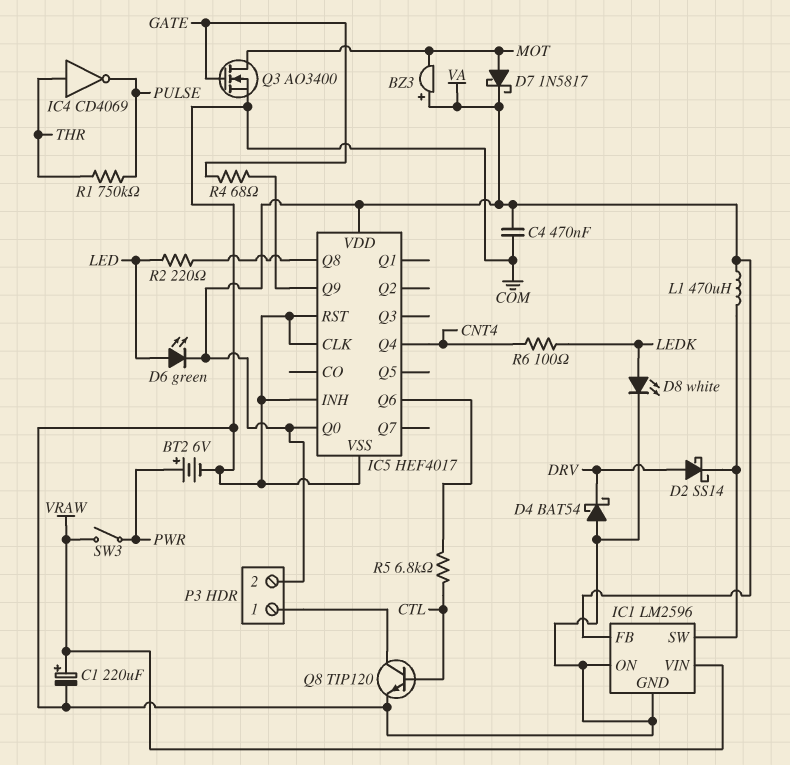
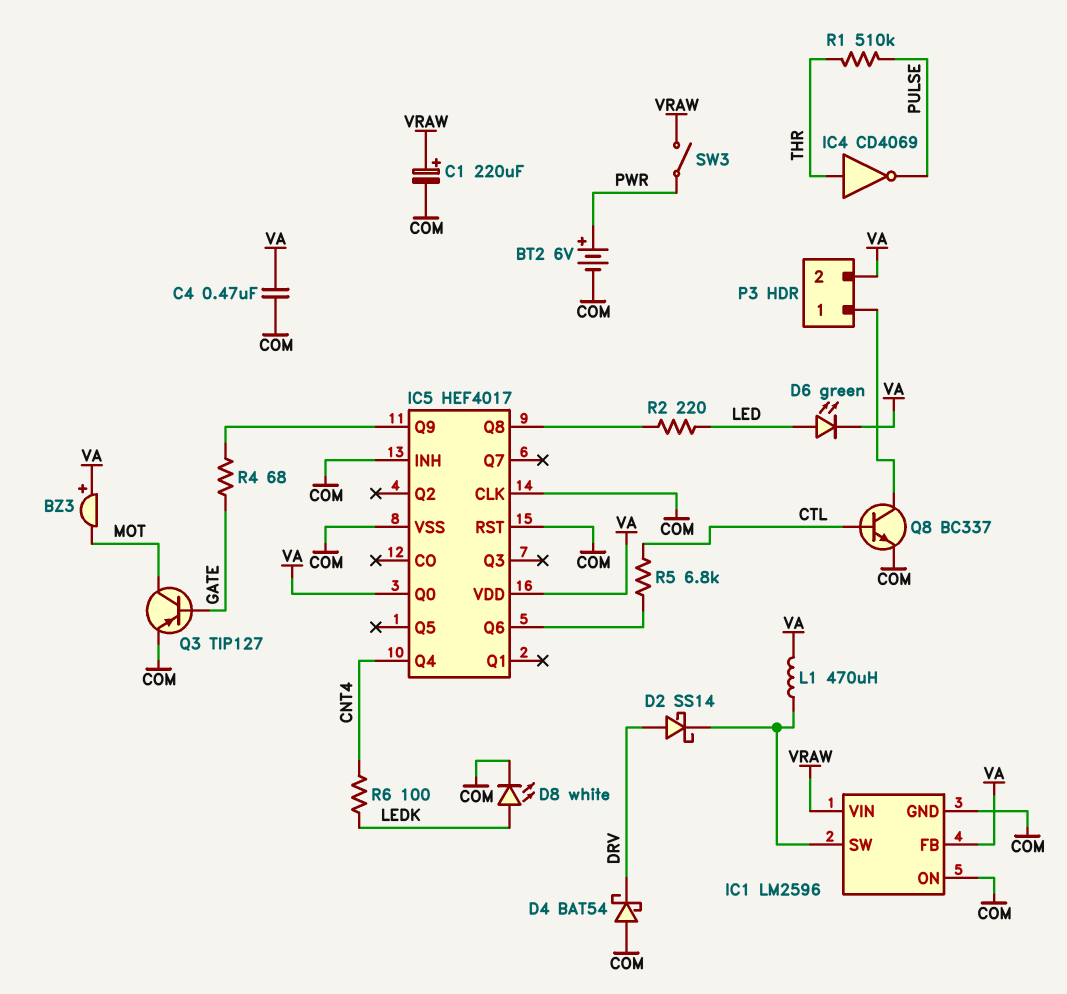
D7: schottky 1N5817 (A MOT, K VA) -> none
Q3: NMOS AO3400 (G GATE, D MOT, S COM) -> PNP TIP127 (B GATE, C MOT, E COM)
Q8: NPN TIP120 (B CTL, C P3/1, E COM) -> NPN BC337 (B CTL, C P3/1, E COM)
R1: 750k (PULSE, THR) -> 510k (PULSE, THR)

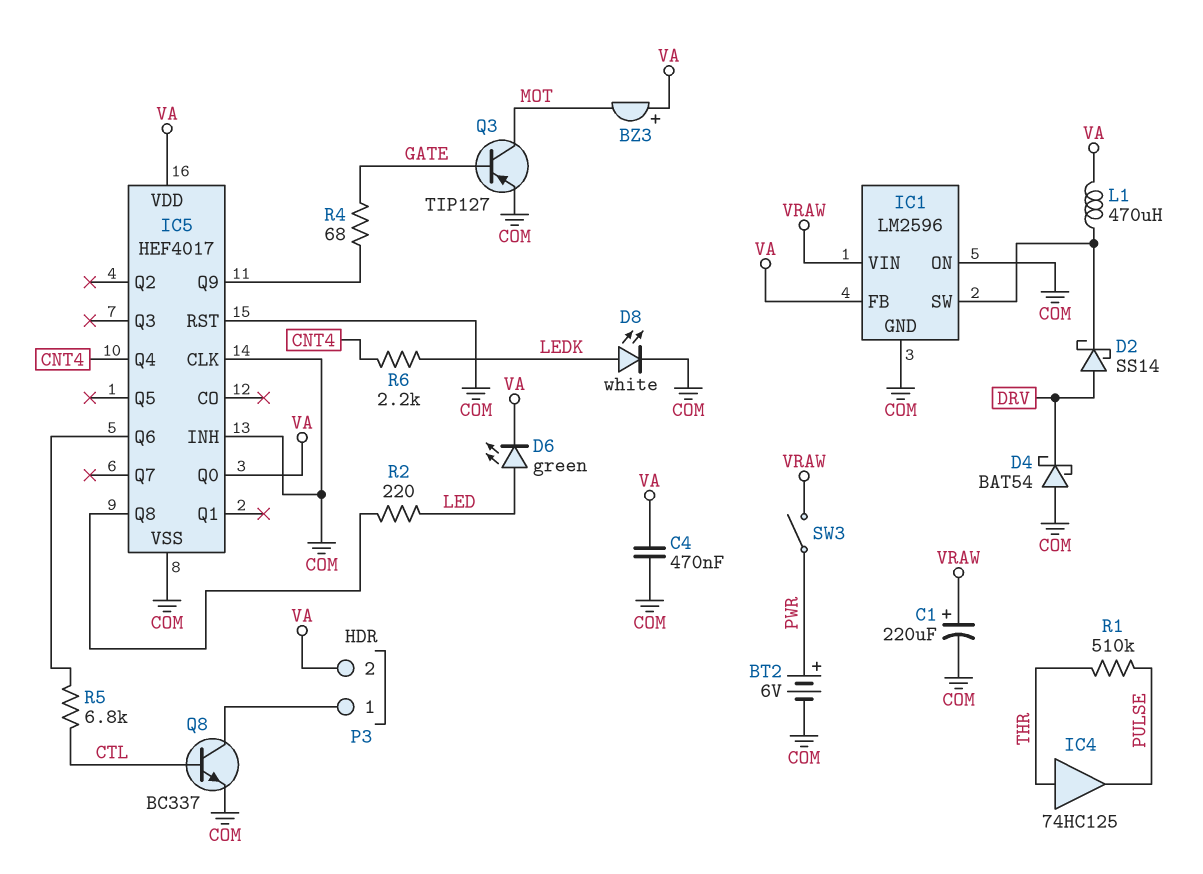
IC4: NOT CD4069 (in THR, out PULSE) -> buffer 74HC125 (in THR, out PULSE)
R6: 100 (CNT4, LEDK) -> 2.2k (CNT4, LEDK)

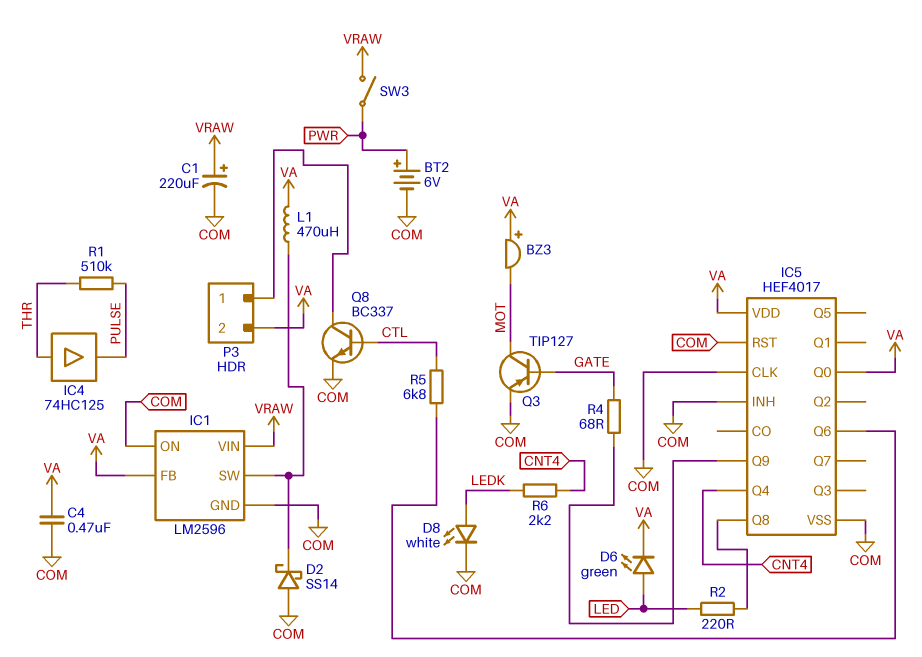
D2: schottky SS14 (A DRV, K IC1/SW) -> schottky SS14 (A COM, K IC1/SW)
D4: schottky BAT54 (A COM, K DRV) -> none

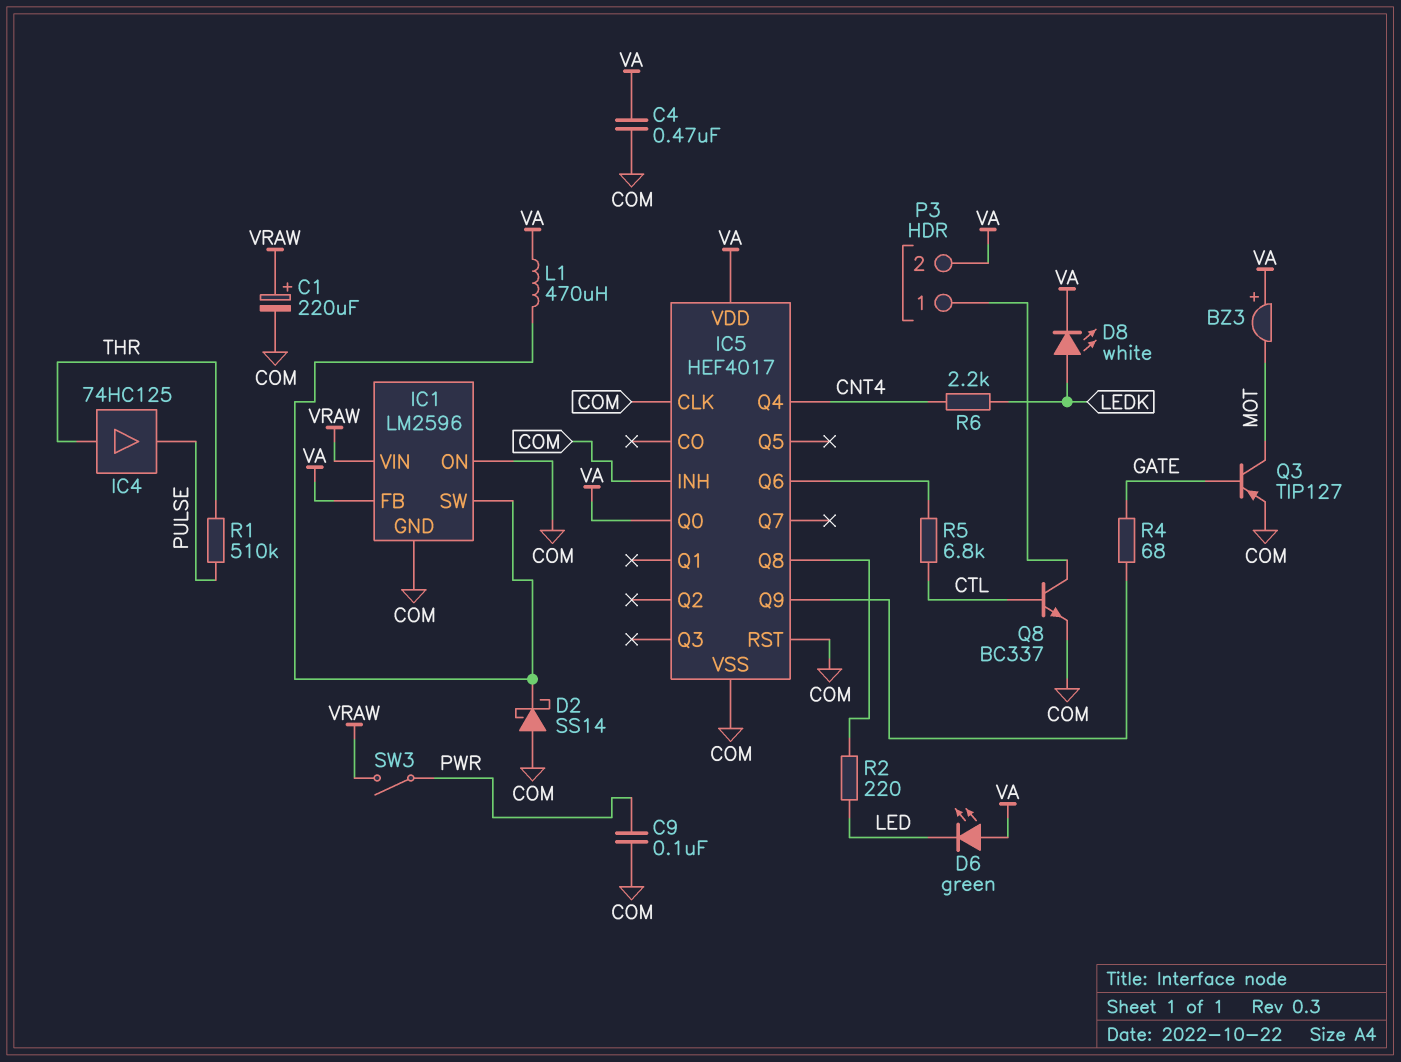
BT2: 6V (plus PWR, minus COM) -> none
C9: none -> 100nF (COM, PWR)
D6: LED green (A LED, K VA) -> LED green (A VA, K LED)
D8: LED white (A LEDK, K COM) -> LED white (A LEDK, K VA)

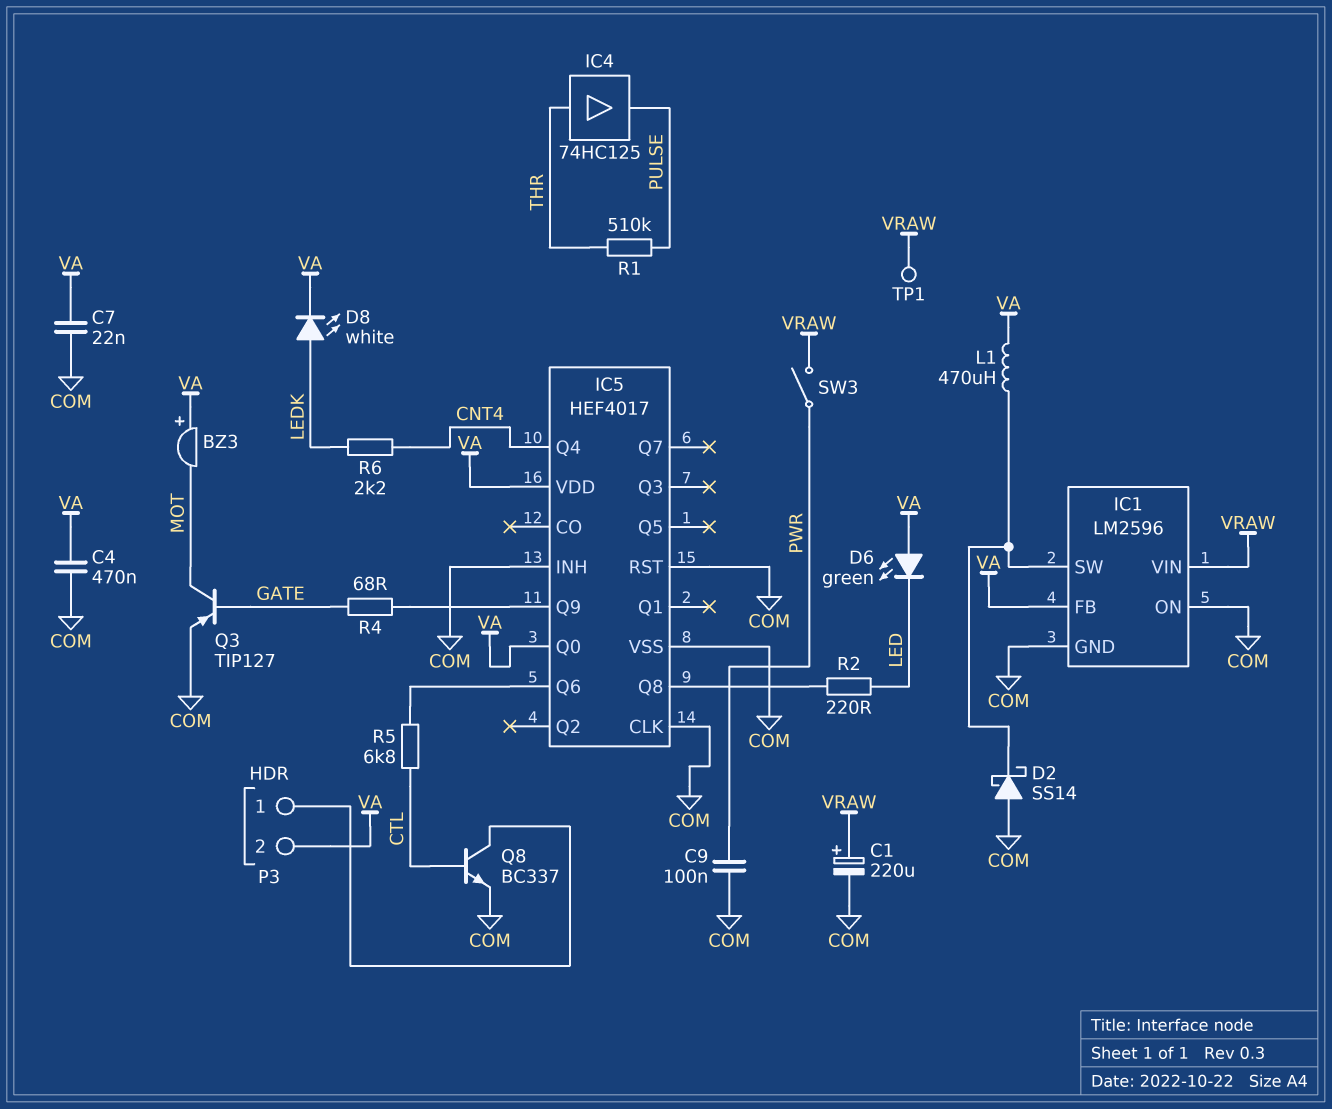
C7: none -> 22nF (COM, VA)
TP1: none -> test point (VRAW)

